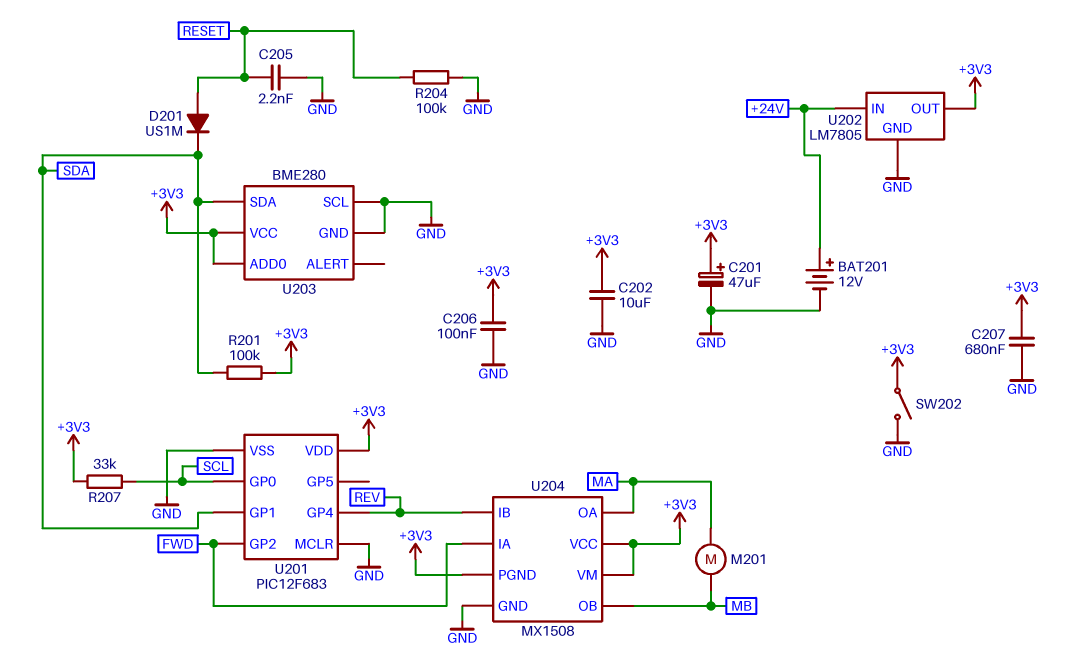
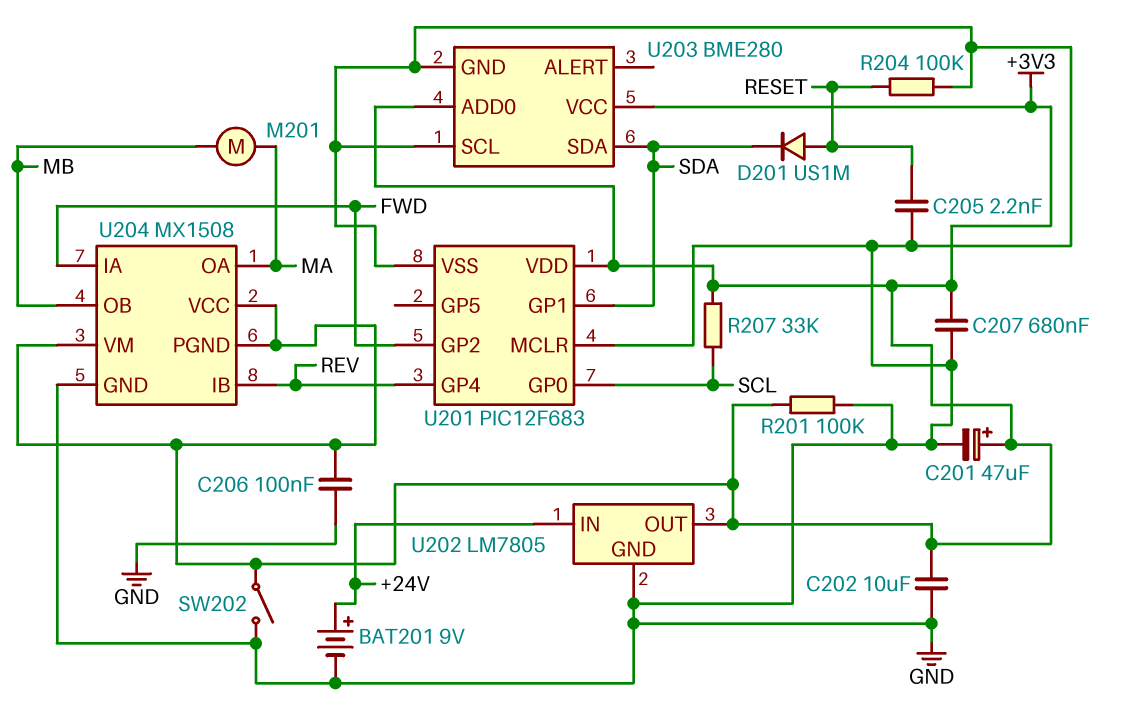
BAT201: 12V (plus +24V, minus GND) -> 9V (plus +24V, minus GND)
R201: 100k (+3V3, SDA) -> 100k (+3V3, GND)

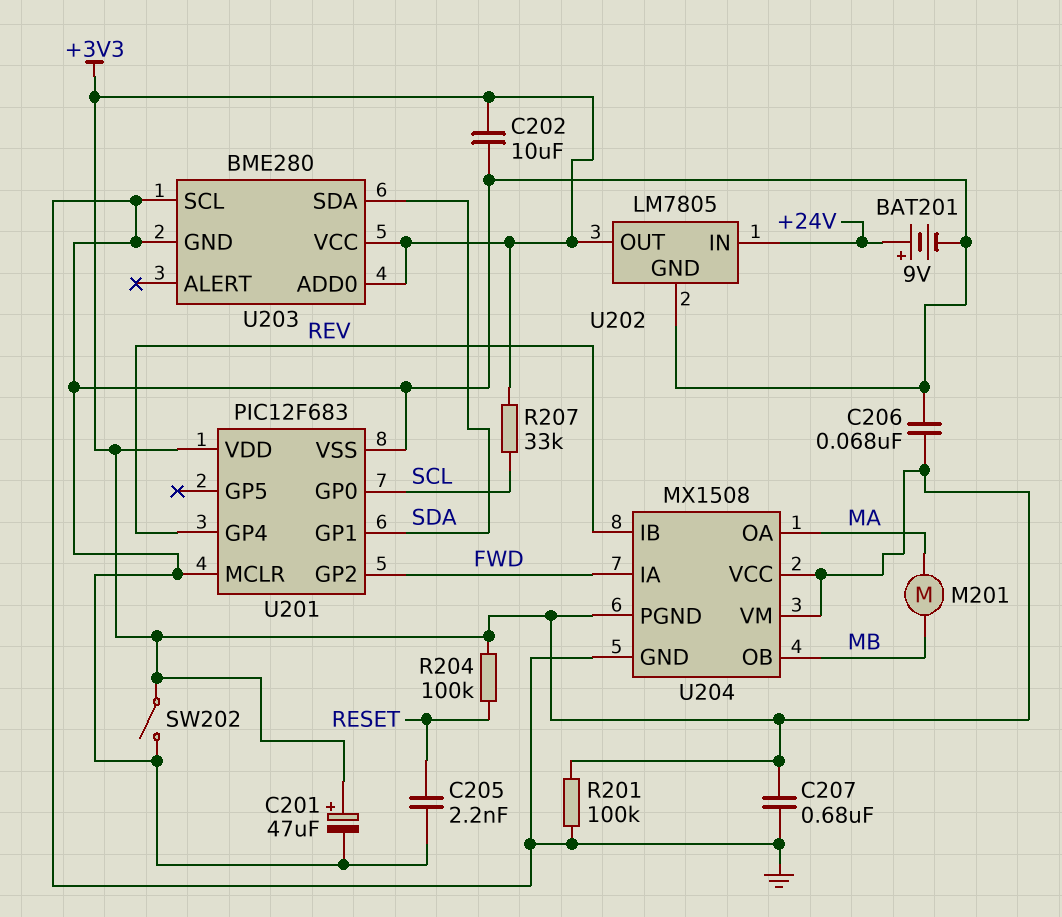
C206: 100nF (+3V3, GND) -> 68nF (+3V3, GND)
D201: diode US1M (A RESET, K SDA) -> none
R204: 100k (GND, RESET) -> 100k (+3V3, RESET)

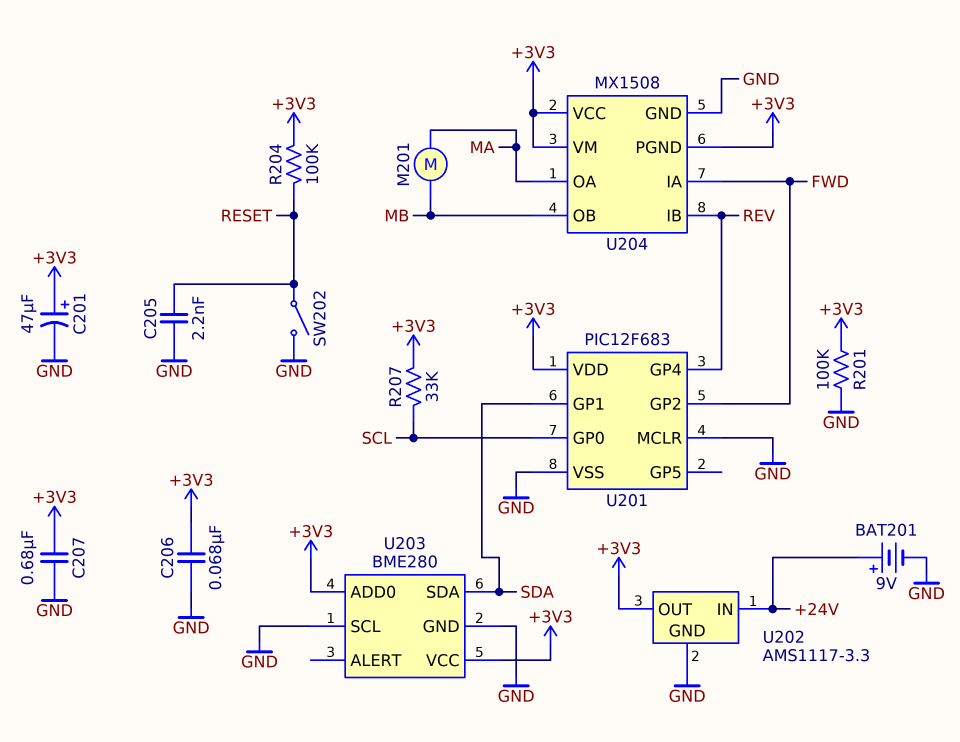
C202: 10uF (+3V3, GND) -> none
SW202: switch (+3V3, GND) -> switch (GND, RESET)
U202: LM7805 -> AMS1117-3.3

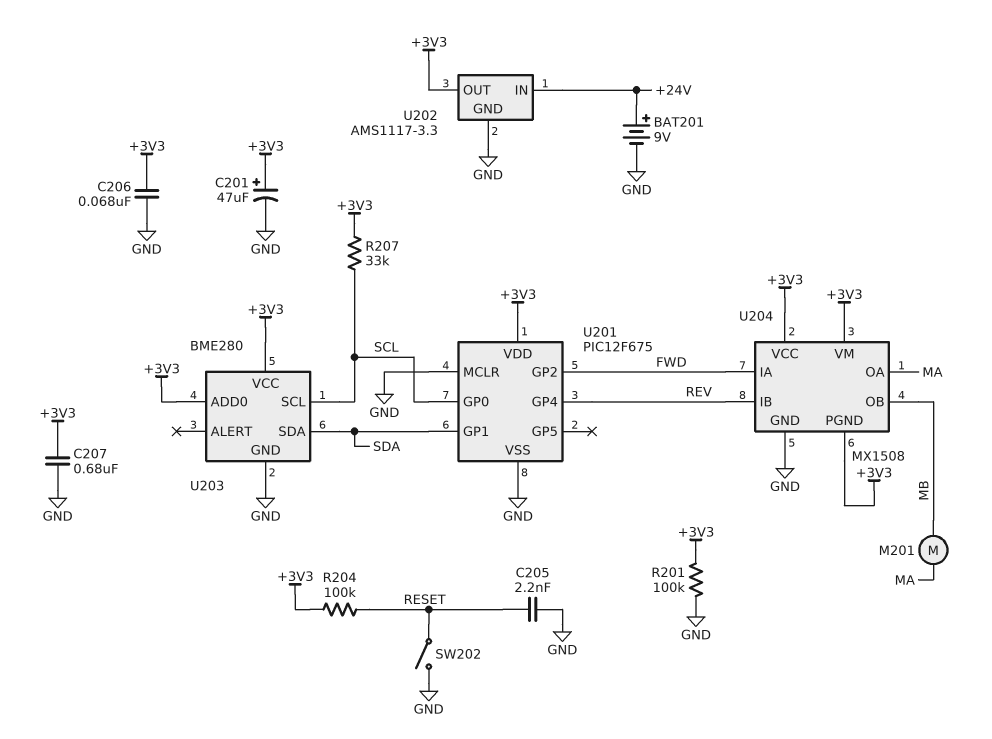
U201: PIC12F683 -> PIC12F675
U203 pin SCL: GND -> SCL

